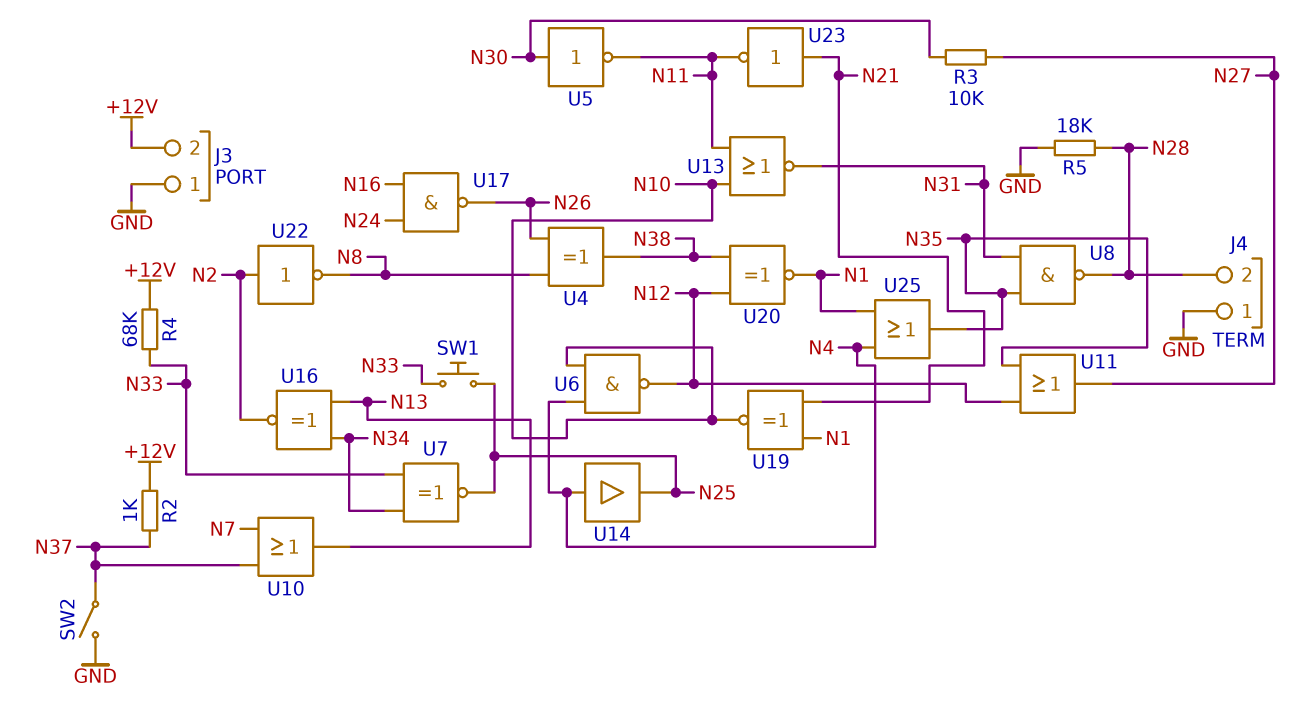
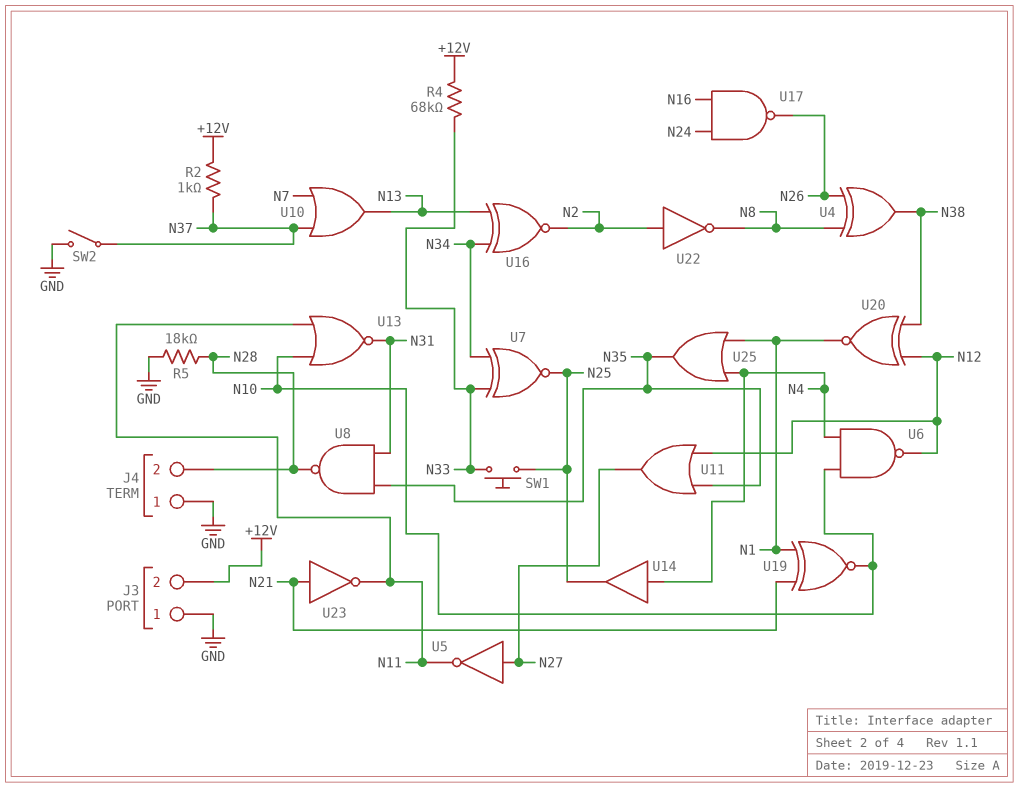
R3: 10k (N27, N30) -> none
U5: NOT (in N30, out N11) -> NOT (in N27, out N11)

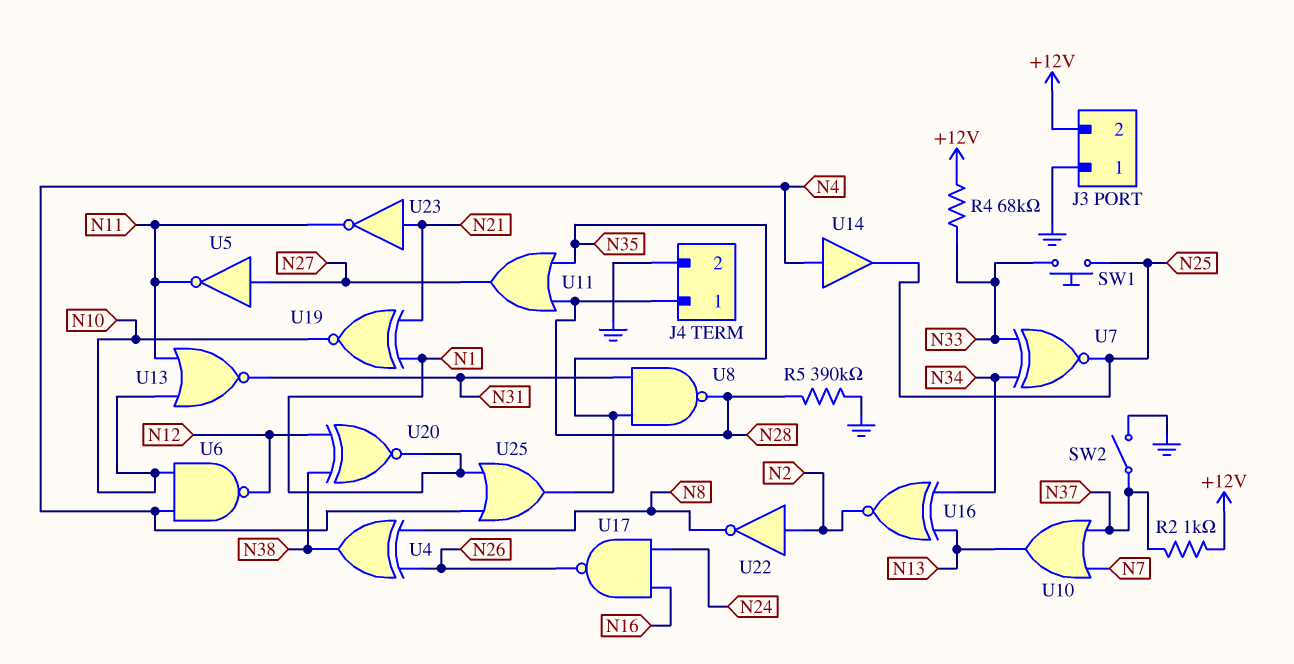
J4 pin 1: GND -> N28
J4 pin 2: N28 -> GND
R5: 18k (GND, N28) -> 390k (GND, N28)
U11: OR (in N12, in N35, out N27) -> OR (in N28, in N35, out N27)

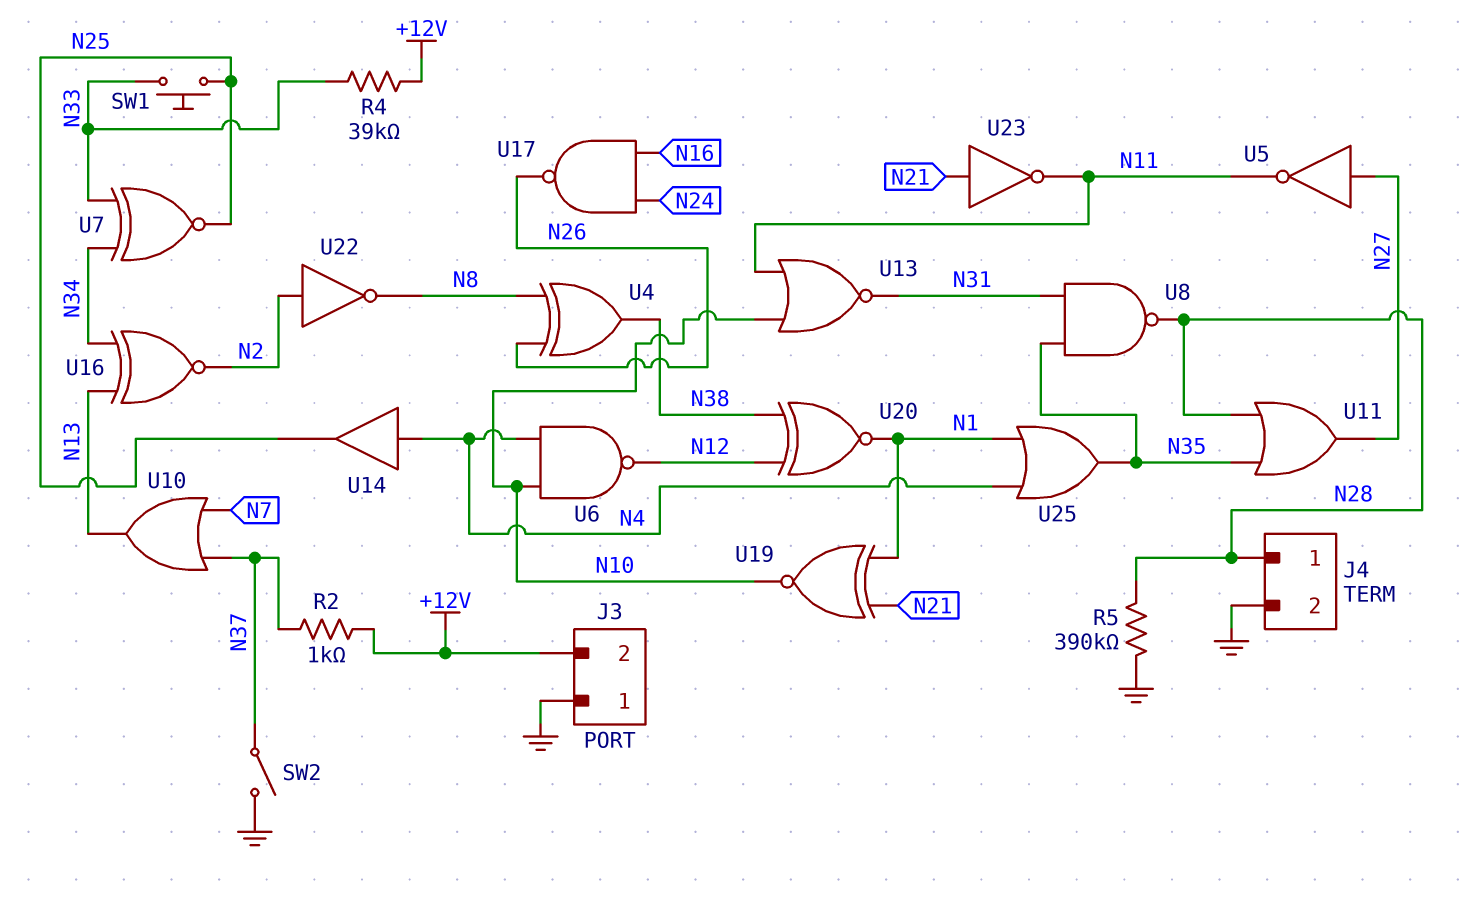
R4: 68k (+12V, N33) -> 39k (+12V, N33)

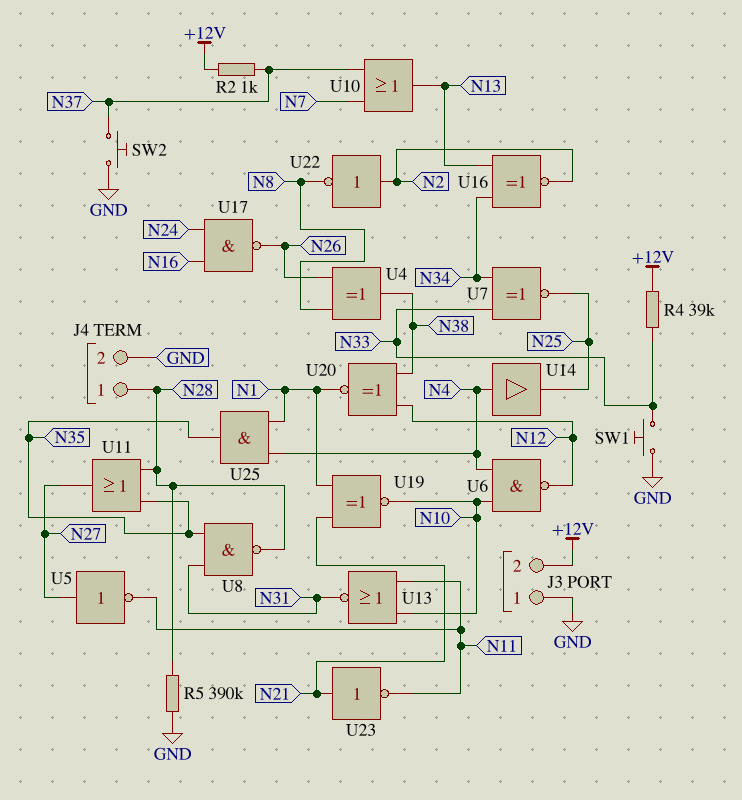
SW1: button (N25, N33) -> button (GND, N33)
SW2: switch (GND, N37) -> button (GND, N37)
U25: OR (in N1, in N4, out N35) -> AND (in N1, in N4, out N35)

